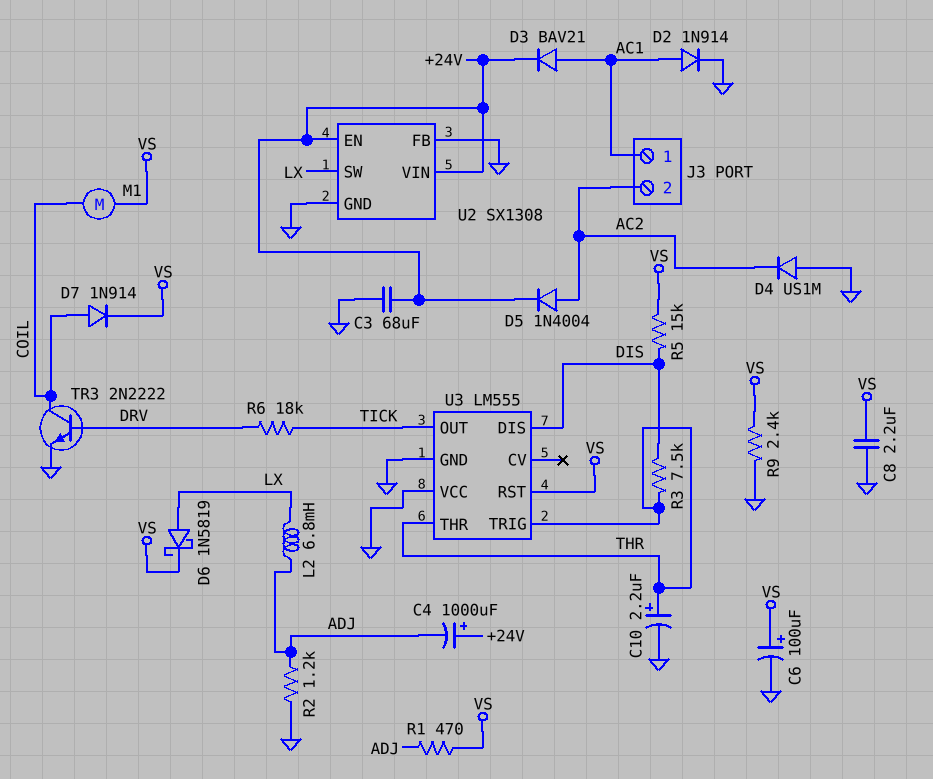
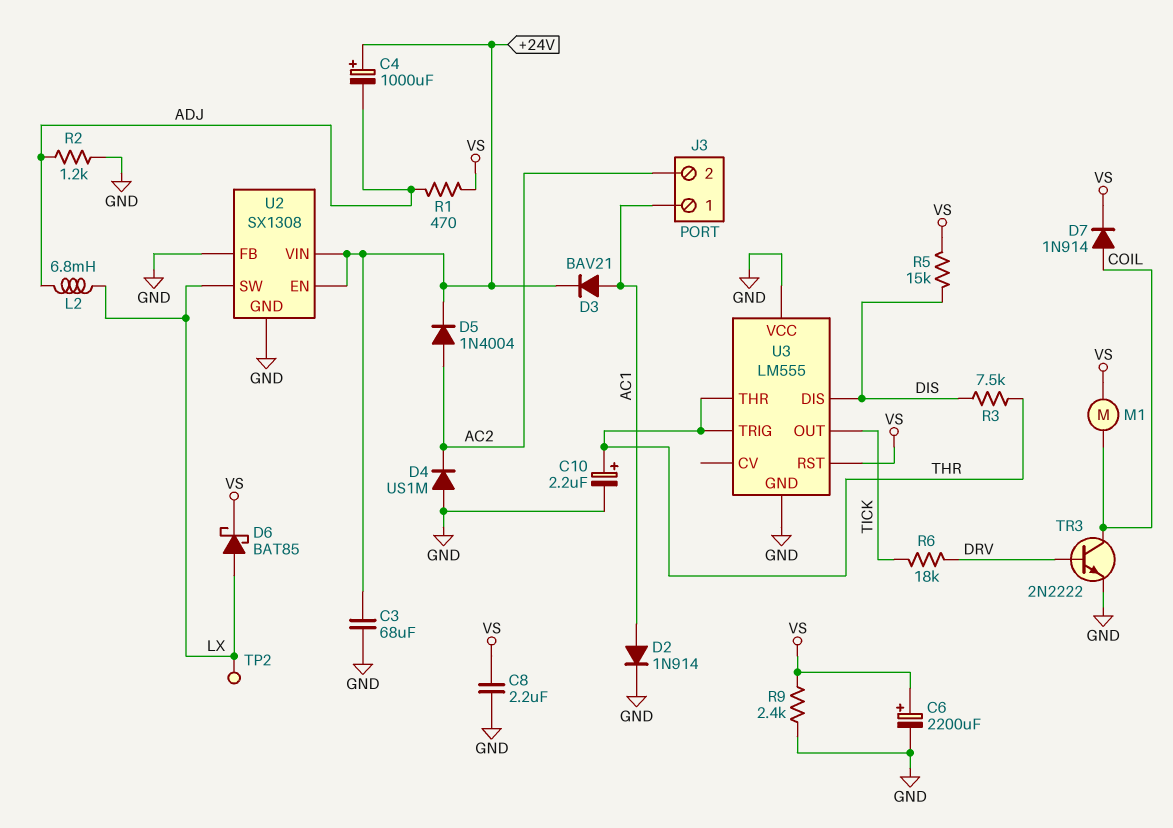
C6: 100uF (plus VS, minus GND) -> 2200uF (plus VS, minus GND)
D6: schottky 1N5819 (A LX, K VS) -> schottky BAT85 (A LX, K VS)
TP2: none -> test point (LX)

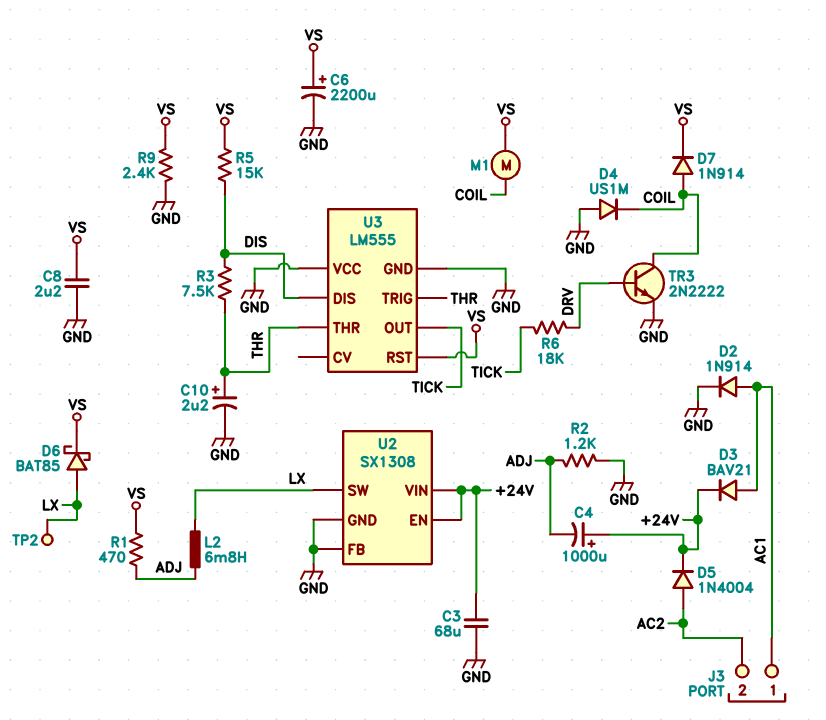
D4: diode US1M (A GND, K AC2) -> diode US1M (A GND, K COIL)

